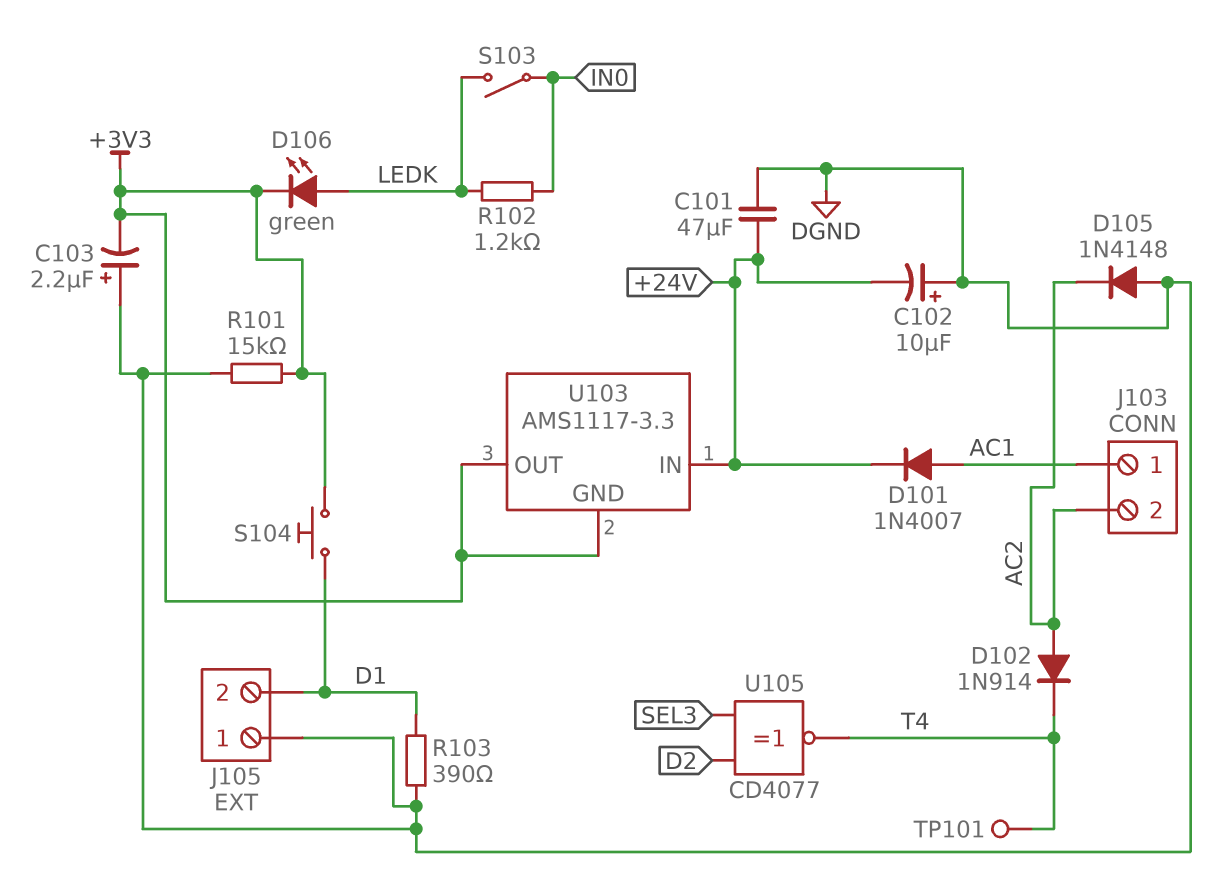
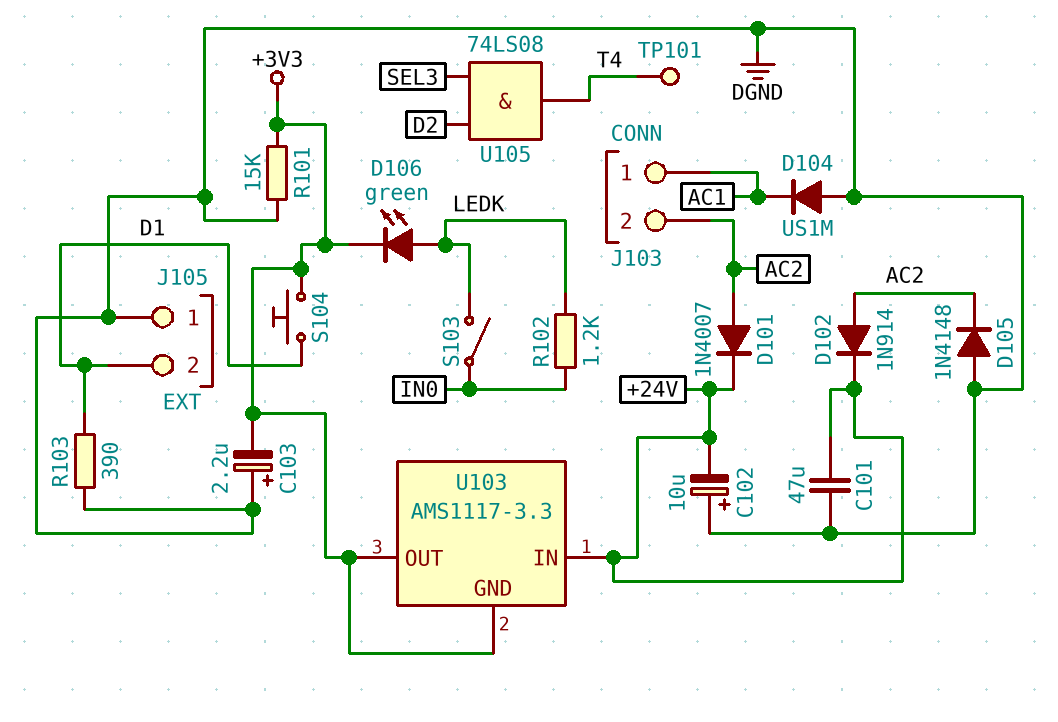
D101: diode 1N4007 (A AC1, K +24V) -> diode 1N4007 (A AC2, K +24V)
D102: diode 1N914 (A AC2, K T4) -> diode 1N914 (A AC2, K +24V)
D104: none -> diode US1M (A DGND, K AC1)
U105: XNOR CD4077 (in D2, in SEL3, out T4) -> AND 74LS08 (in D2, in SEL3, out T4)

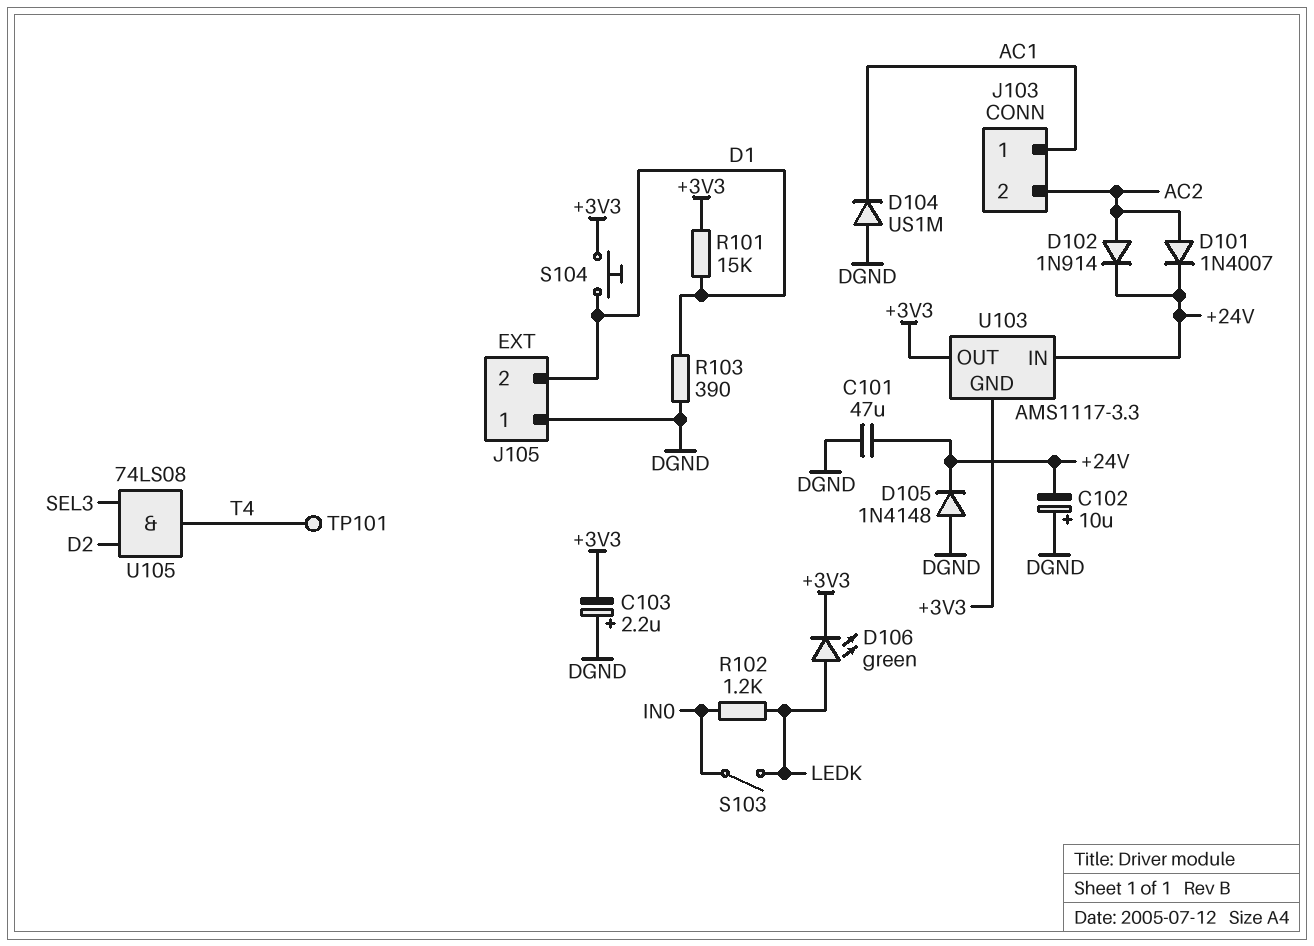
D105: diode 1N4148 (A DGND, K AC2) -> diode 1N4148 (A DGND, K +24V)
R101: 15k (+3V3, DGND) -> 15k (+3V3, D1)

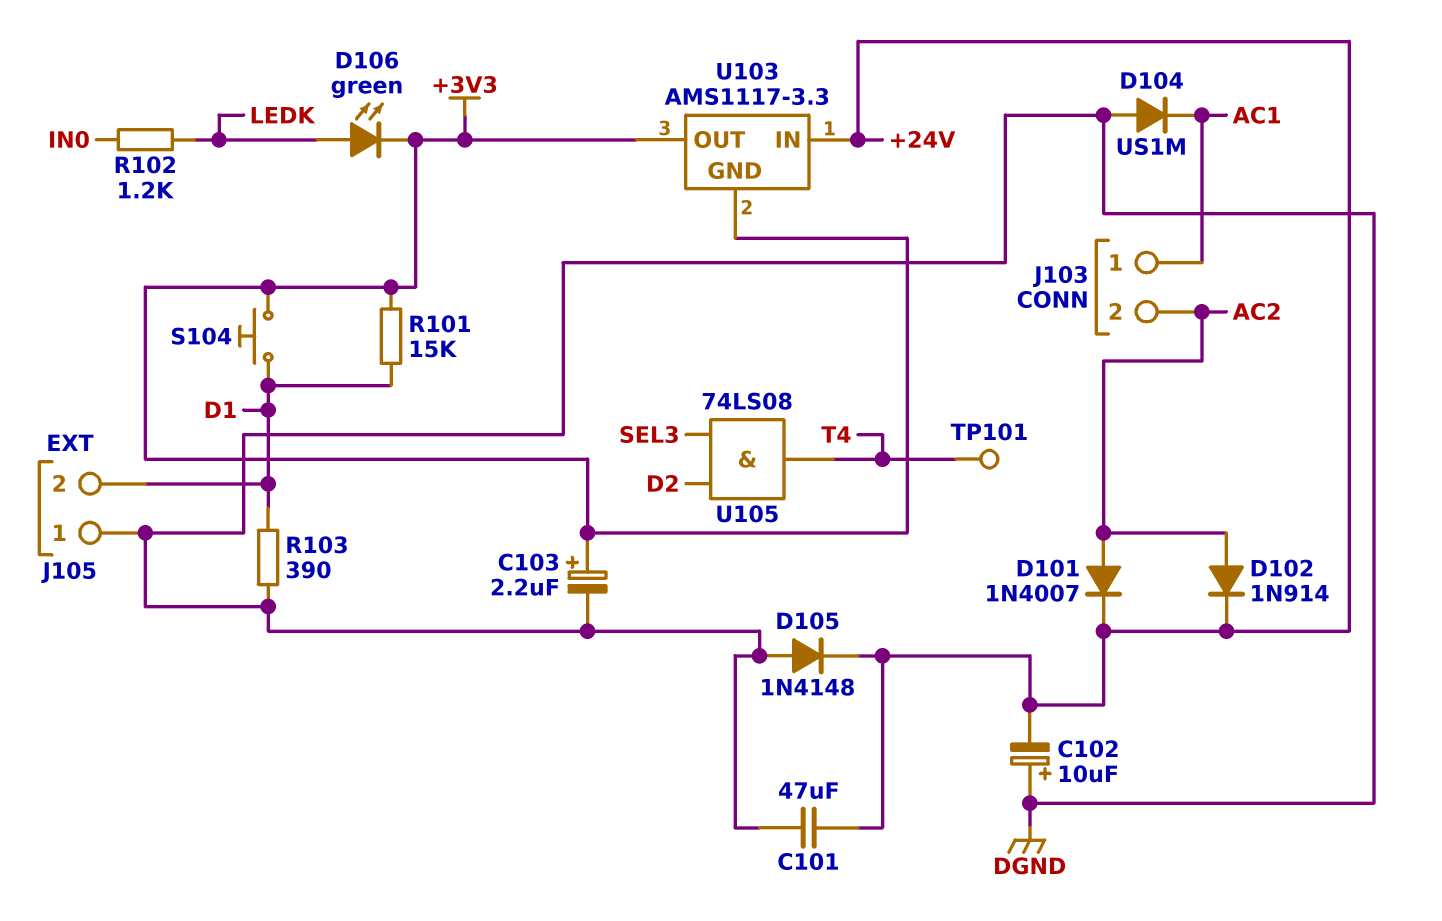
C103: 2.2uF (plus DGND, minus +3V3) -> 2.2uF (plus +3V3, minus DGND)
S103: switch (IN0, LEDK) -> none

